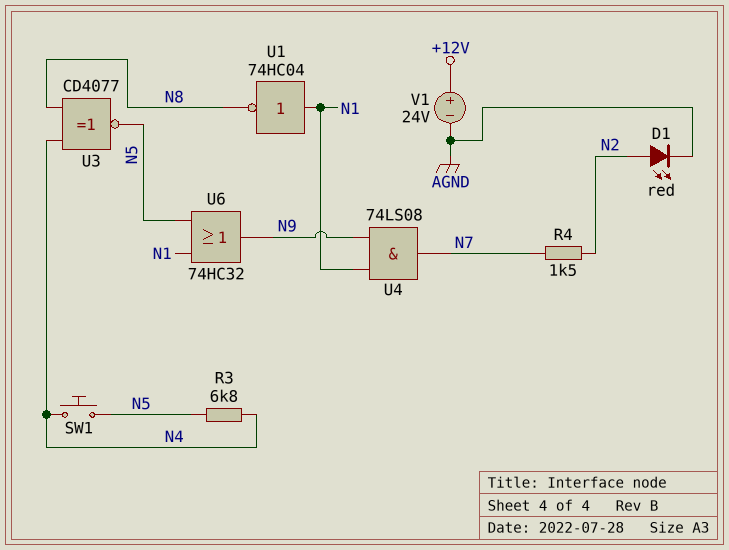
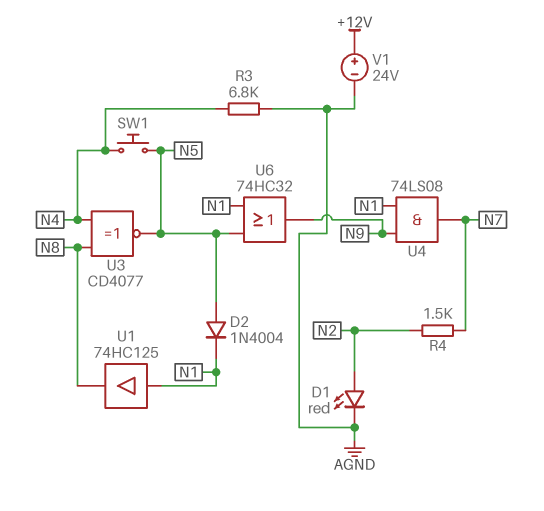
D2: none -> diode 1N4004 (A N5, K N1)
R3: 6.8k (N4, N5) -> 6.8k (AGND, N4)
U1: NOT 74HC04 (in N1, out N8) -> buffer 74HC125 (in N1, out N8)

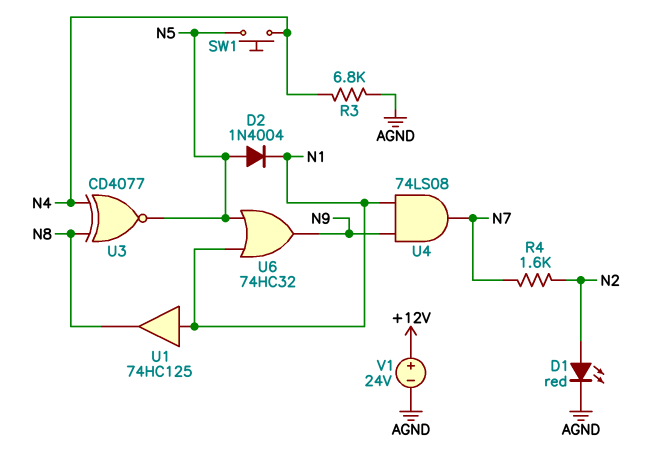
R4: 1.5k (N2, N7) -> 1.6k (N2, N7)

